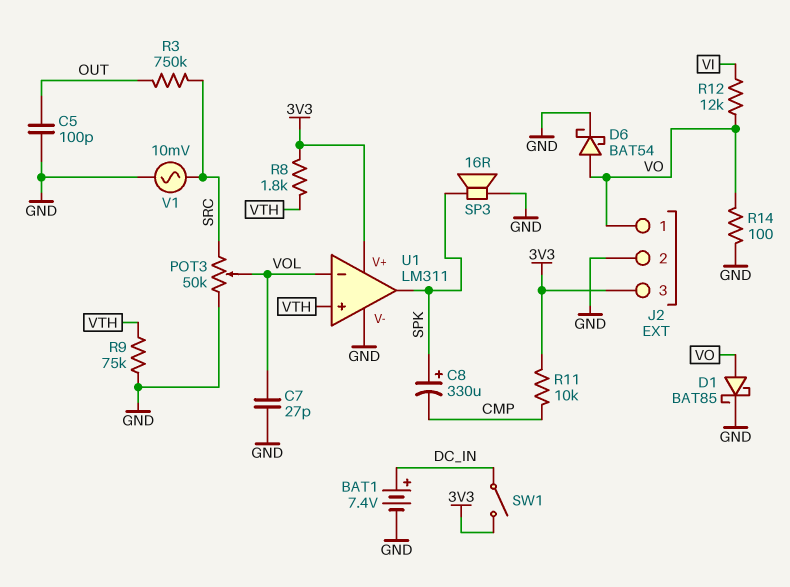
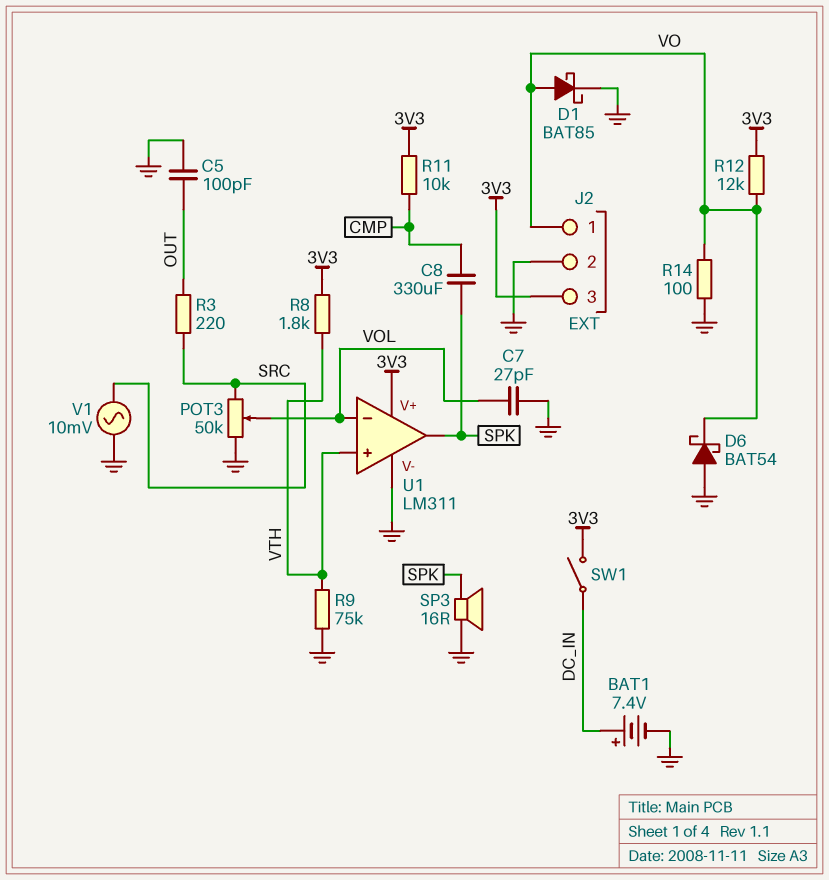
C8: 330uF (plus SPK, minus CMP) -> 330uF (CMP, SPK)
D6: schottky BAT54 (A VO, K GND) -> schottky BAT54 (A GND, K VO)
R3: 750k (OUT, SRC) -> 220 (OUT, SRC)
R12: 12k (VI, VO) -> 12k (3V3, VO)

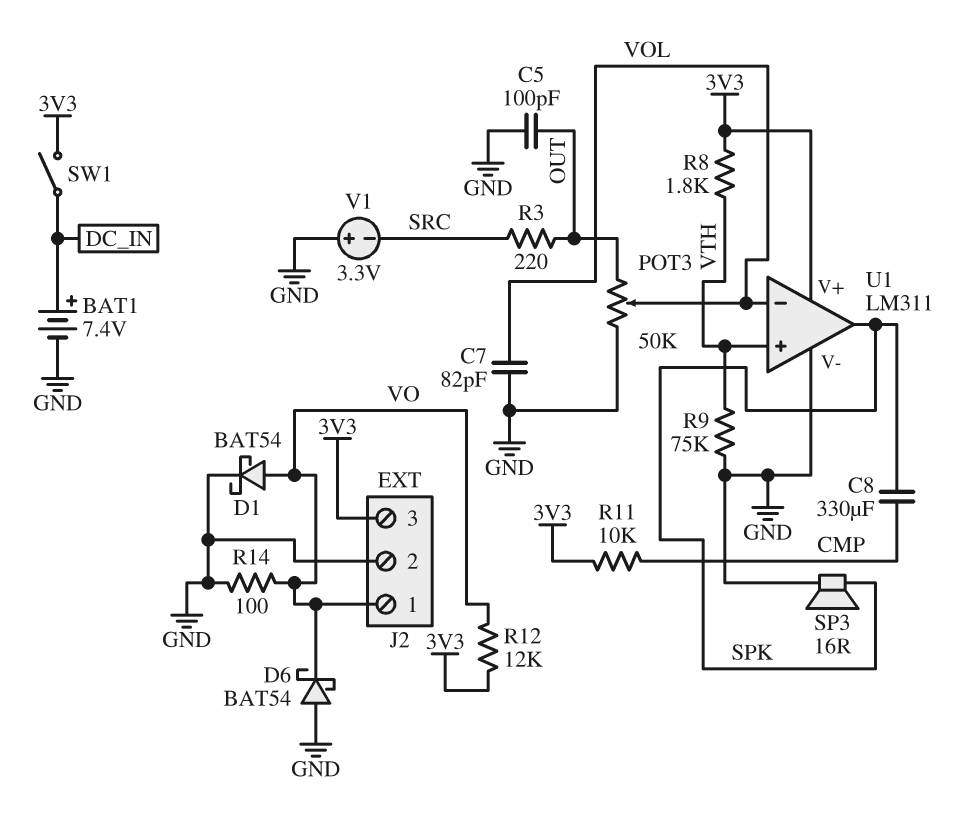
C7: 27pF (GND, VOL) -> 82pF (GND, VOL)
D1: schottky BAT85 (A VO, K GND) -> schottky BAT54 (A VO, K GND)
POT3: 50k (GND, SRC, wiper VOL) -> 50k (GND, OUT, wiper VOL)
V1: AC 10mV (GND, SRC) -> 3.3V (plus GND, minus SRC)

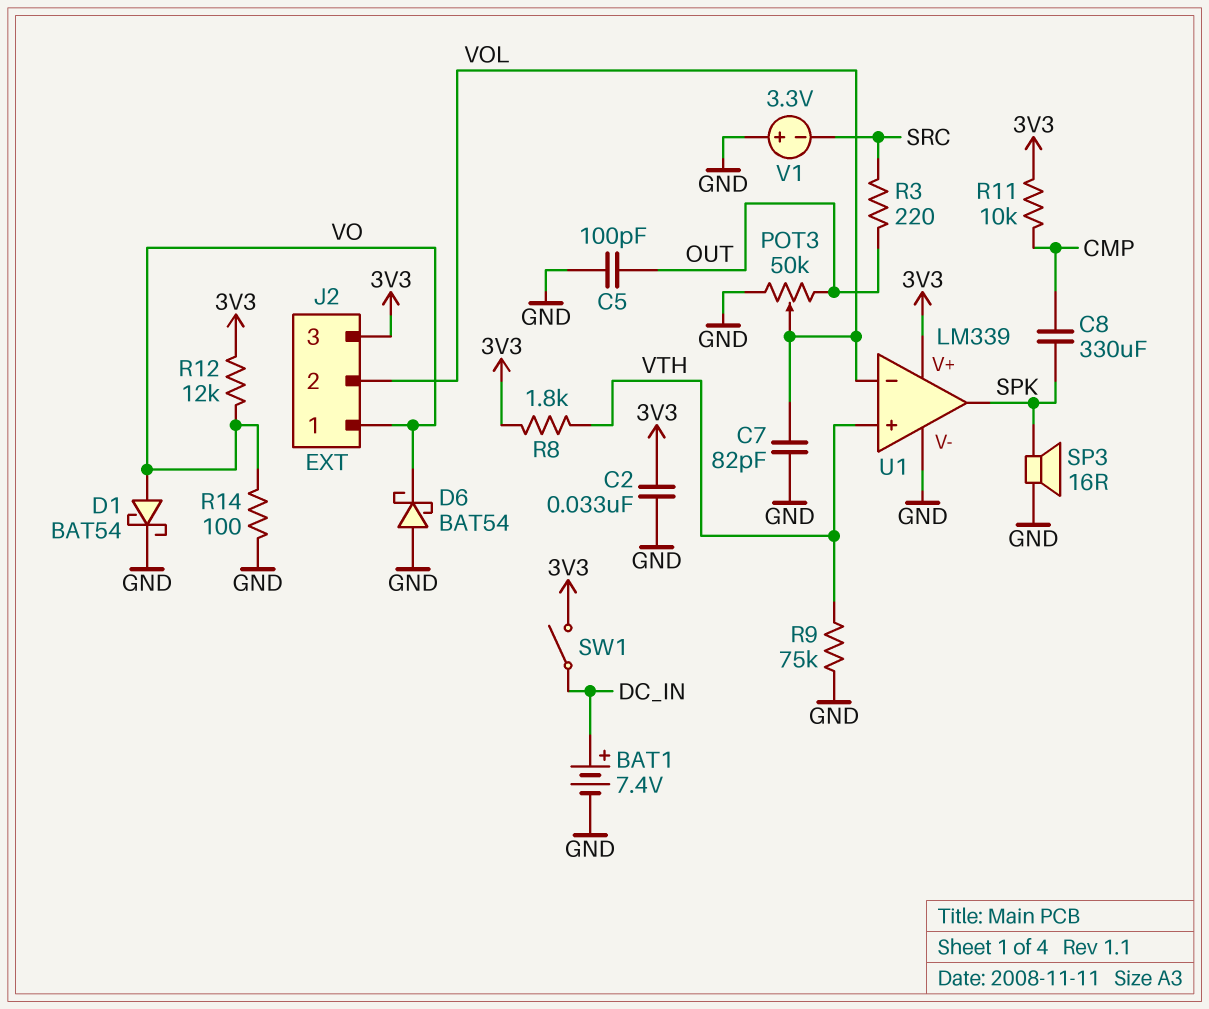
C2: none -> 33nF (3V3, GND)
J2 pin 2: GND -> VOL
U1: LM311 -> LM339

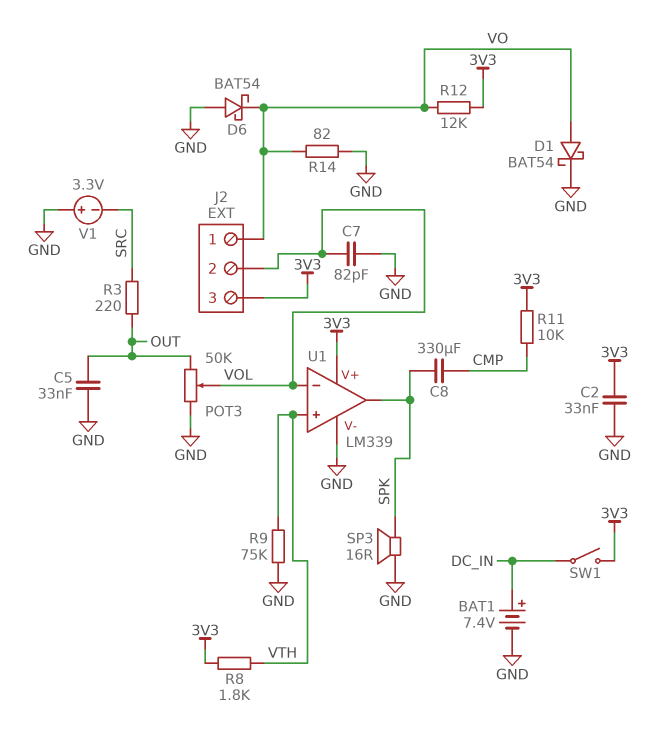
C5: 100pF (GND, OUT) -> 33nF (GND, OUT)
R14: 100 (GND, VO) -> 82 (GND, VO)

